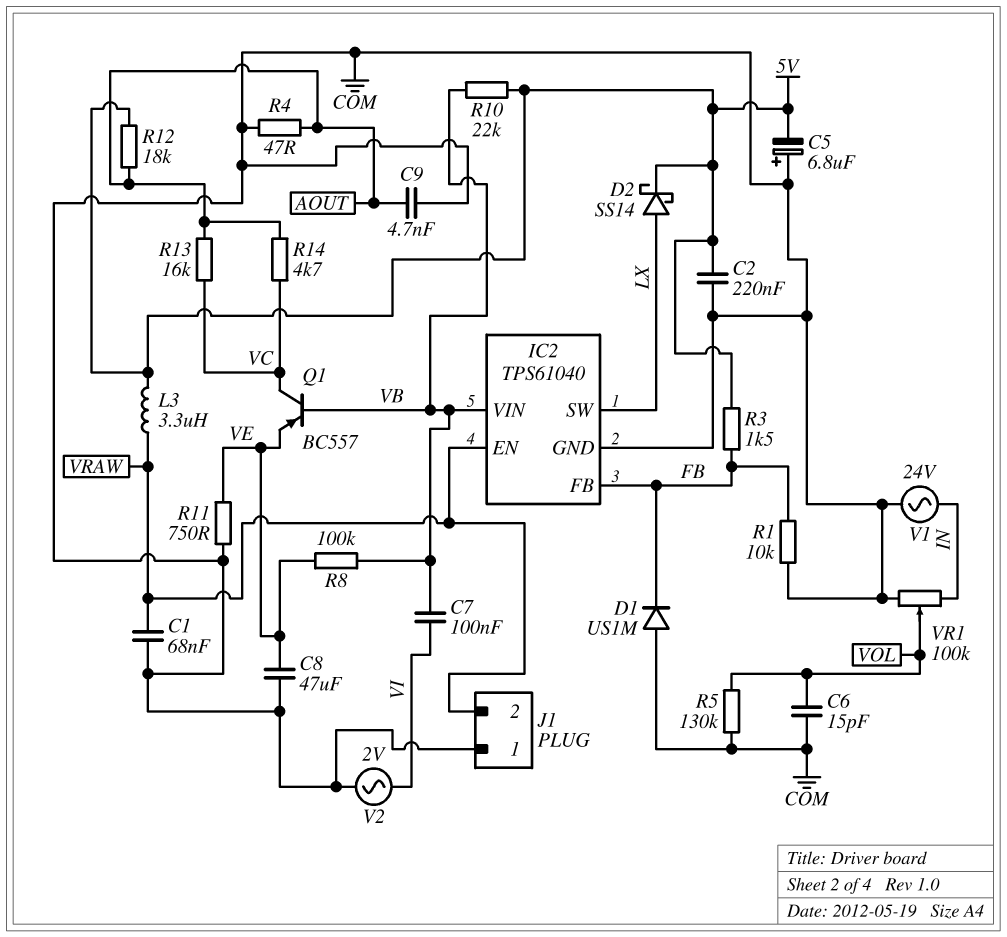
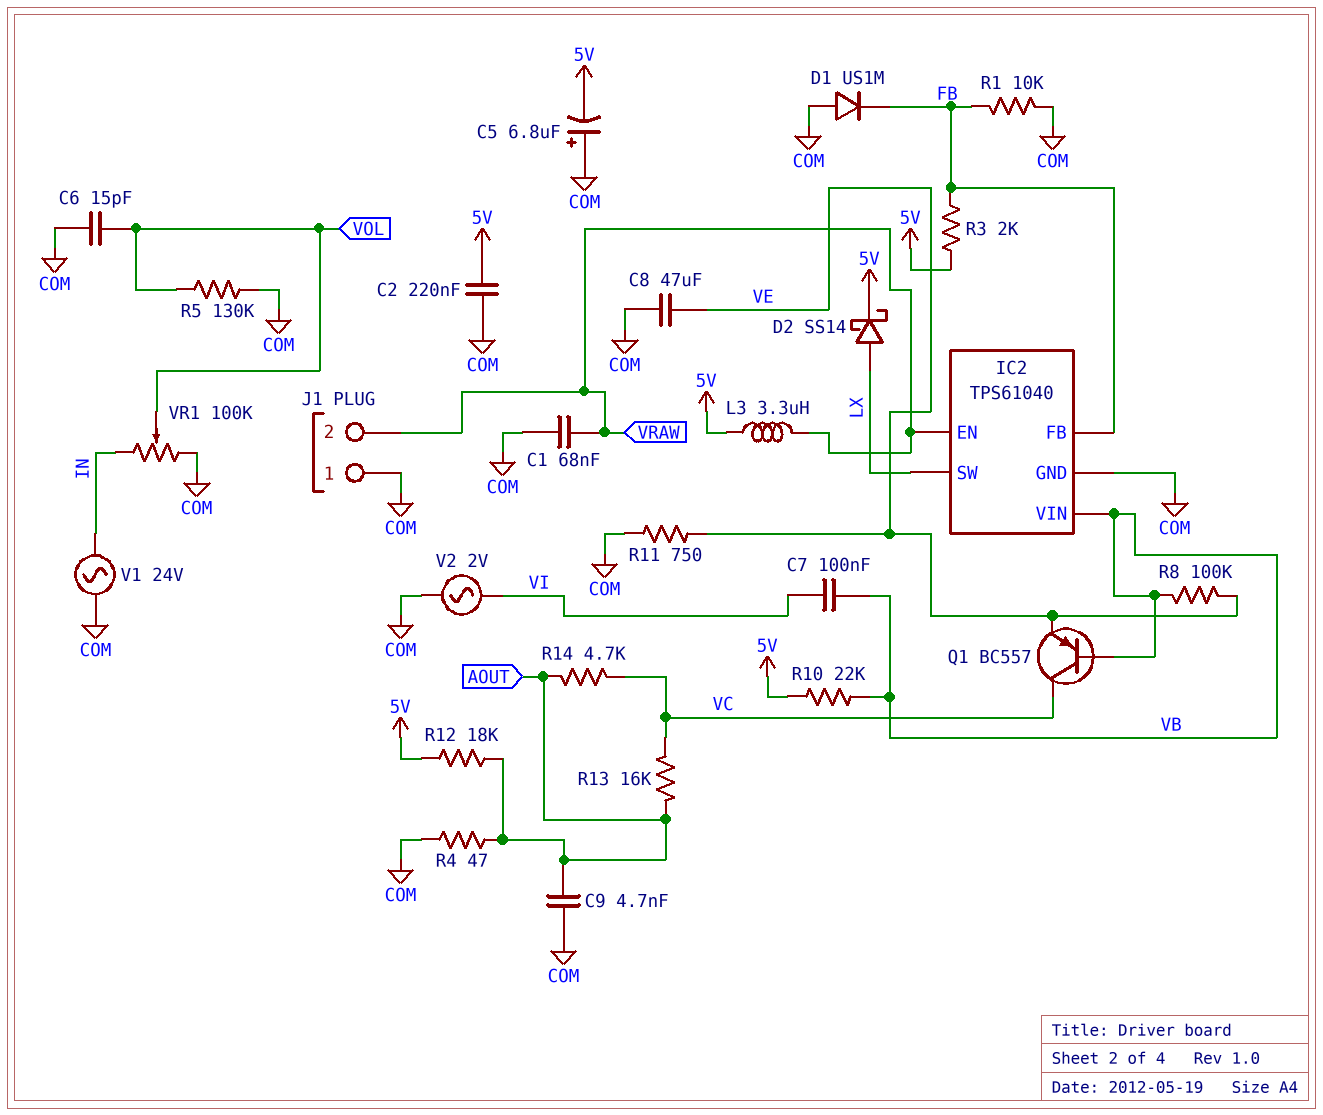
R3: 1.5k (5V, FB) -> 2k (5V, FB)

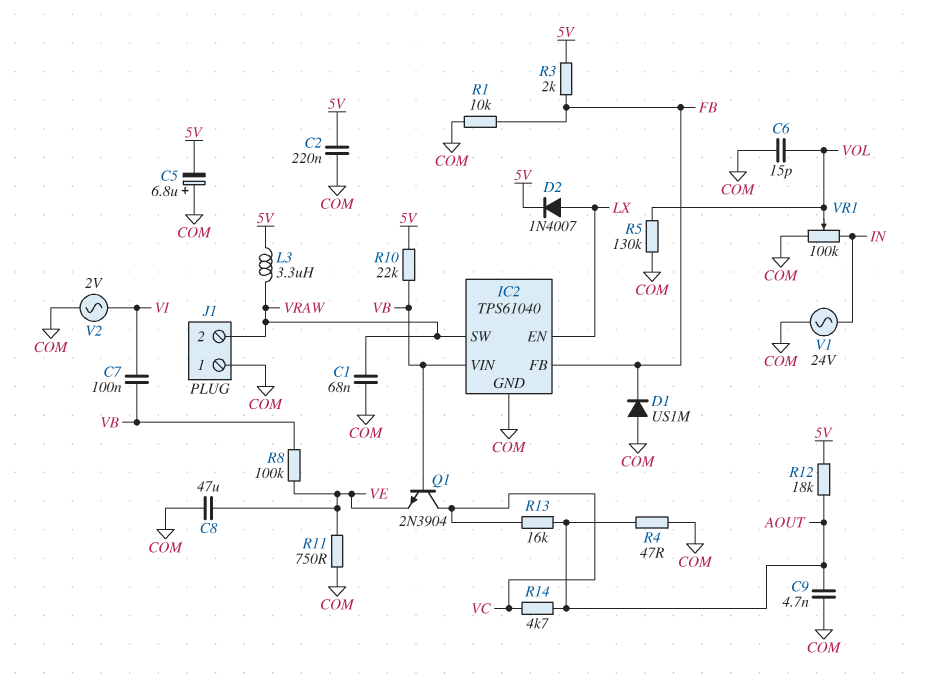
D2: schottky SS14 (A LX, K 5V) -> diode 1N4007 (A LX, K 5V)
IC2 pin EN: VRAW -> LX
IC2 pin SW: LX -> VRAW
Q1: PNP BC557 (B VB, C VC, E VE) -> NPN 2N3904 (B VB, C VC, E VE)

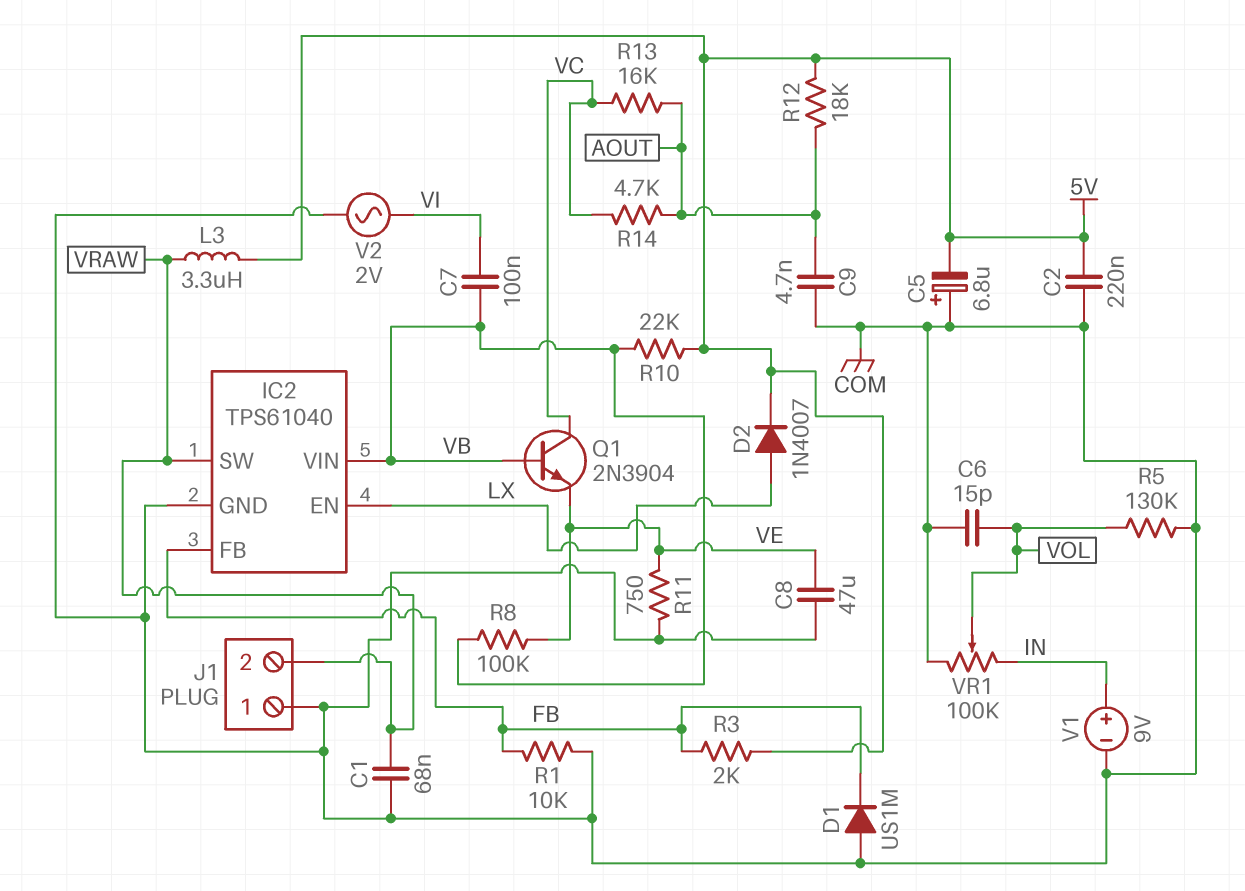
R4: 47 (AOUT, COM) -> none
V1: AC 24V (COM, IN) -> 9V (plus IN, minus COM)

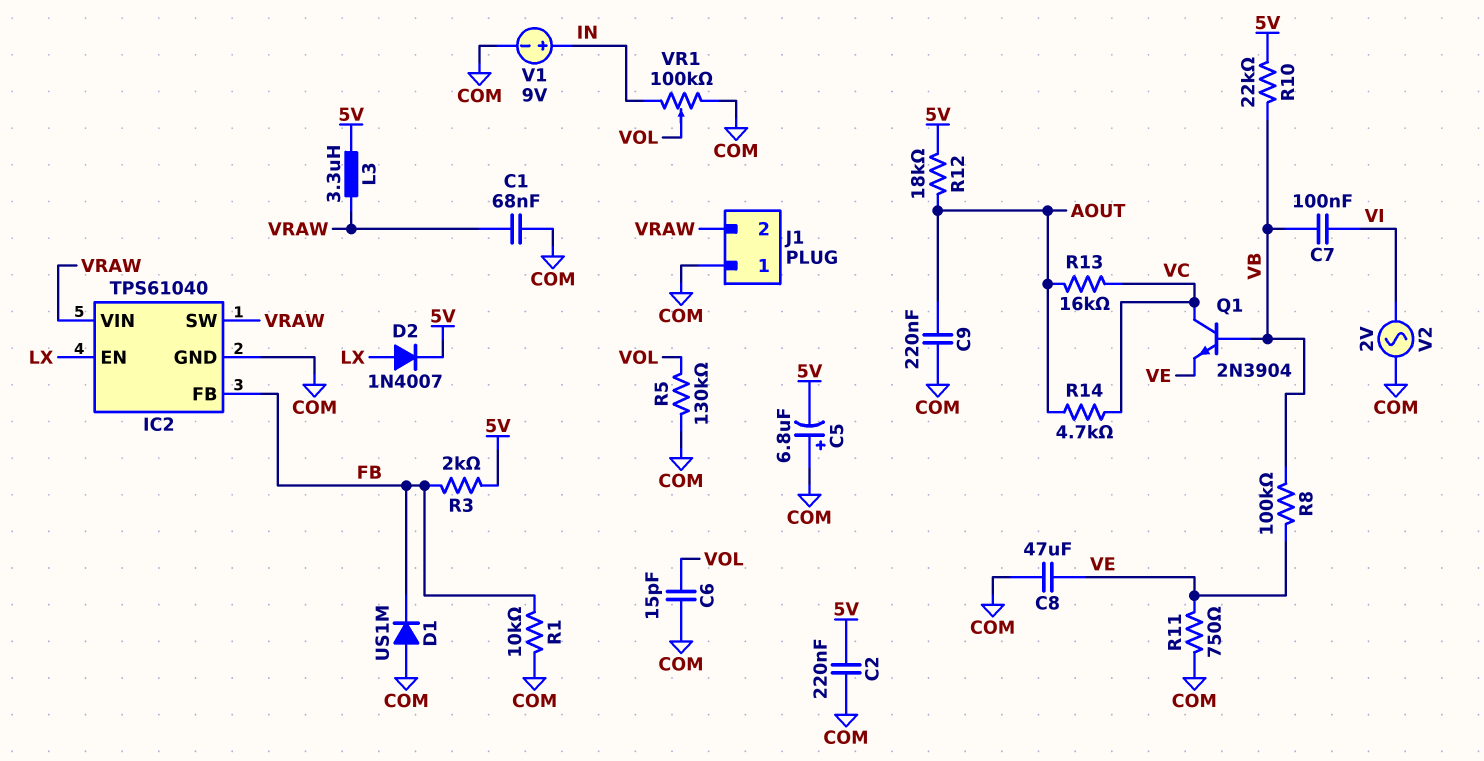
C9: 4.7nF (AOUT, COM) -> 220nF (AOUT, COM)
IC2 pin VIN: VB -> VRAW

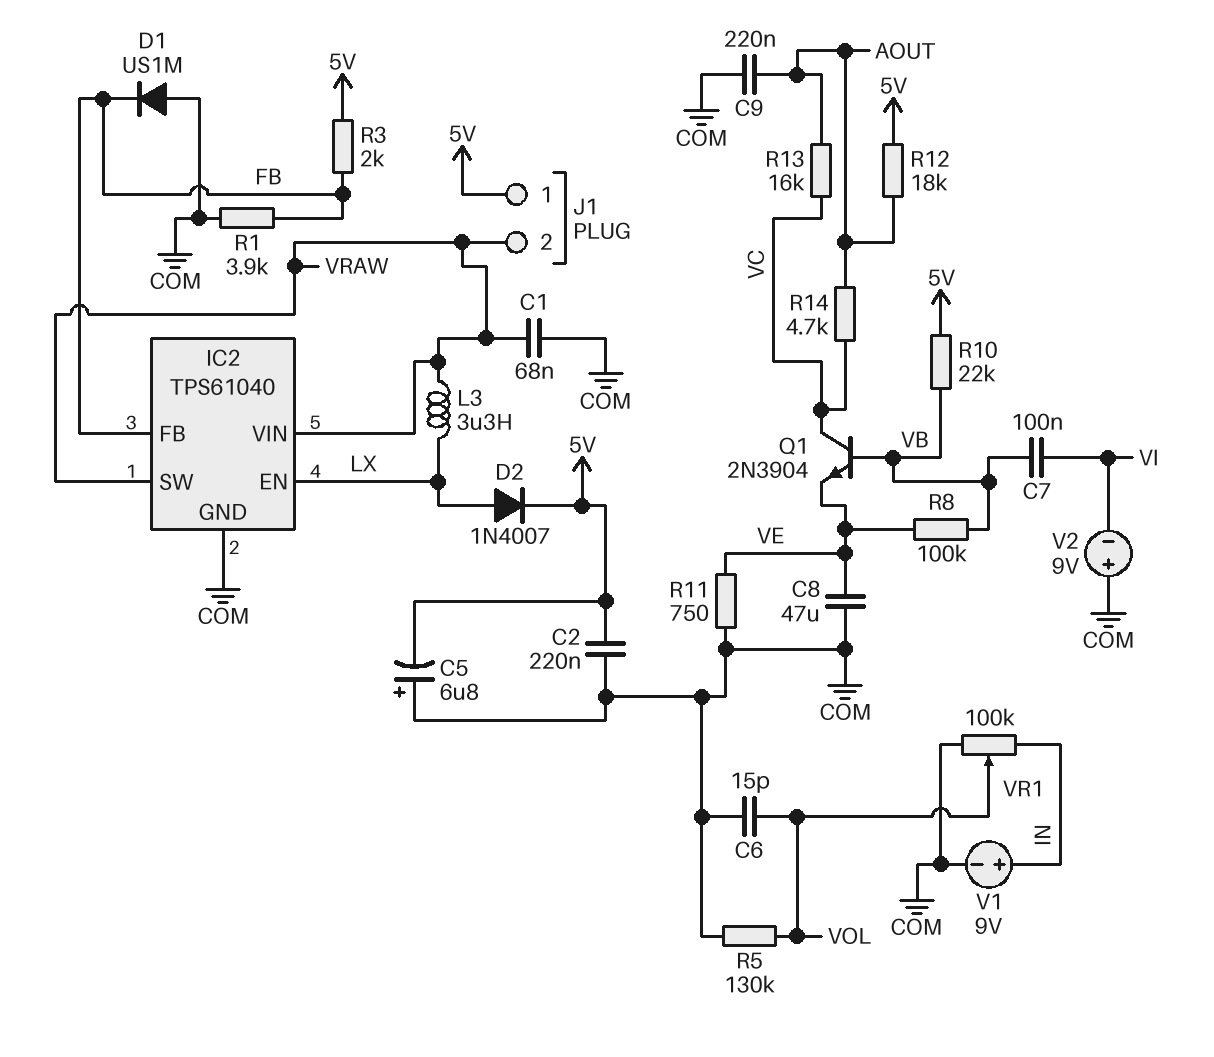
J1 pin 1: COM -> 5V
L3: 3.3uH (5V, VRAW) -> 3.3uH (LX, VRAW)
R1: 10k (COM, FB) -> 3.9k (COM, FB)
V2: AC 2V (COM, VI) -> 9V (plus COM, minus VI)

